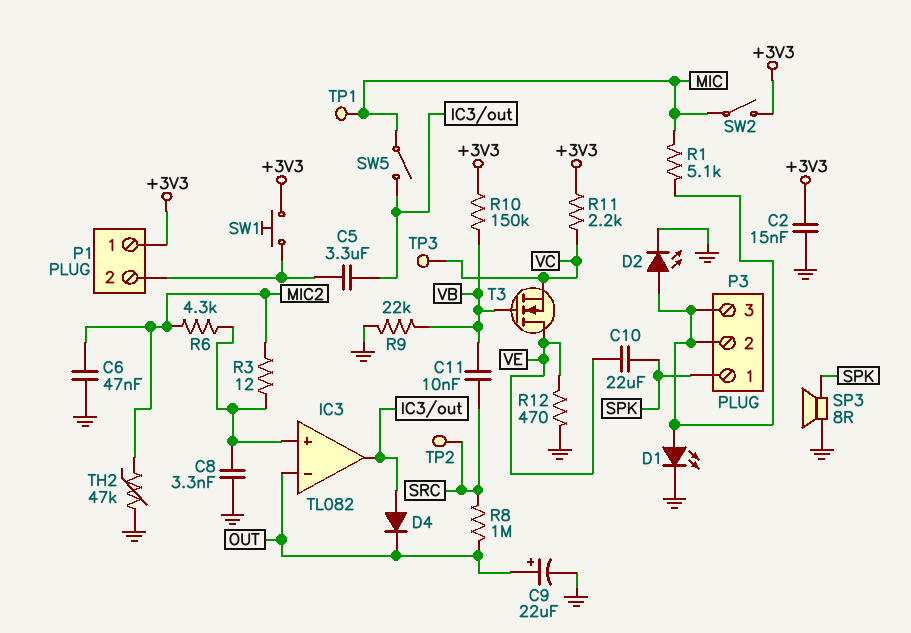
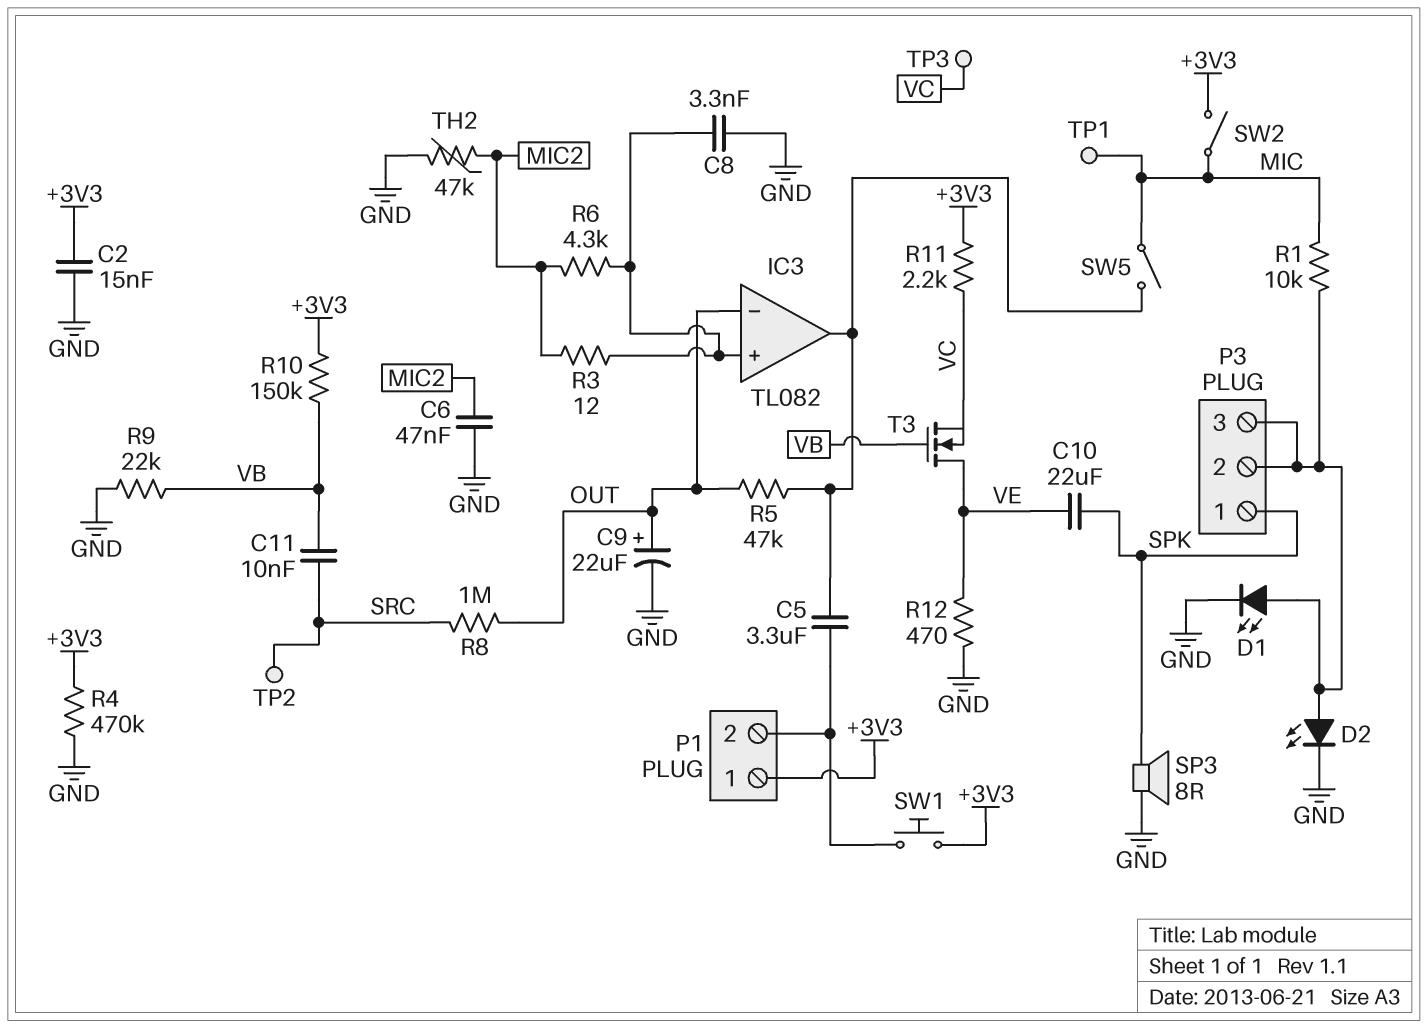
D4: diode (A IC3/out, K OUT) -> none
R1: 5.1k (MIC, P3/2) -> 10k (MIC, P3/2)
R4: none -> 470k (+3V3, GND)
R5: none -> 47k (IC3/out, OUT)

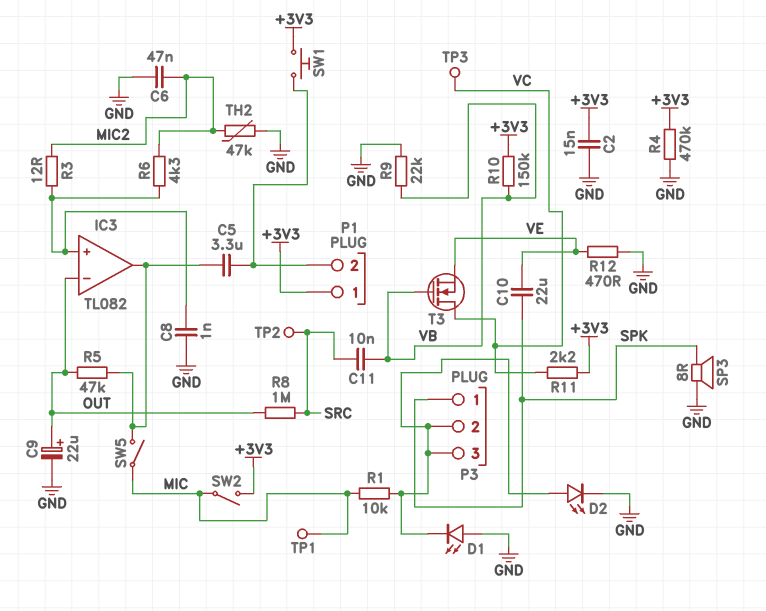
C8: 3.3nF (GND, IC3/in+) -> 1nF (GND, IC3/in+)
D1: LED (A P3/2, K GND) -> LED (A GND, K P3/2)
T3: NMOS (G VB, D VE, S VC) -> NMOS (G VB, D VC, S VE)

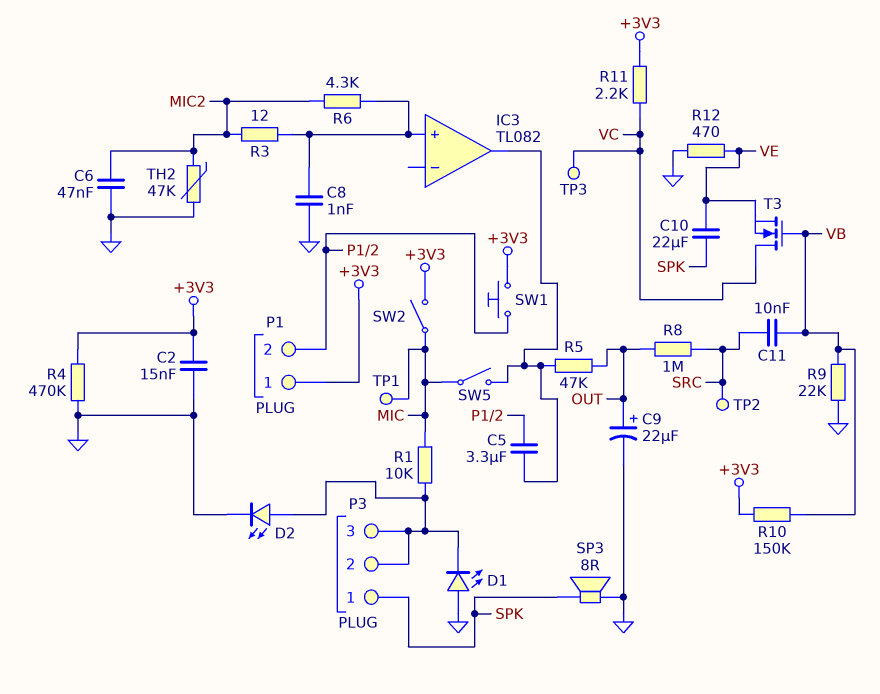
IC3 pin in-: OUT -> none

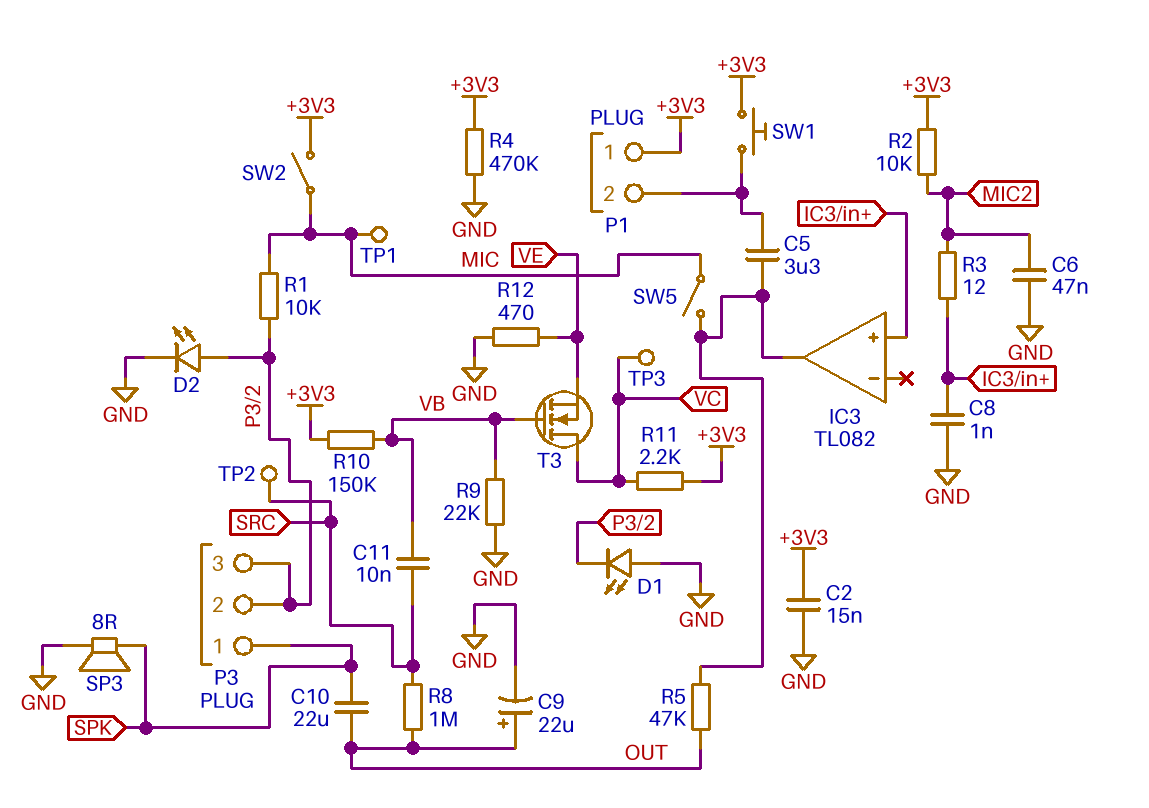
C10: 22uF (SPK, VE) -> 22uF (OUT, SPK)
R2: none -> 10k (+3V3, MIC2)
R6: 4.3k (IC3/in+, MIC2) -> none
TH2: 47k (GND, MIC2) -> none

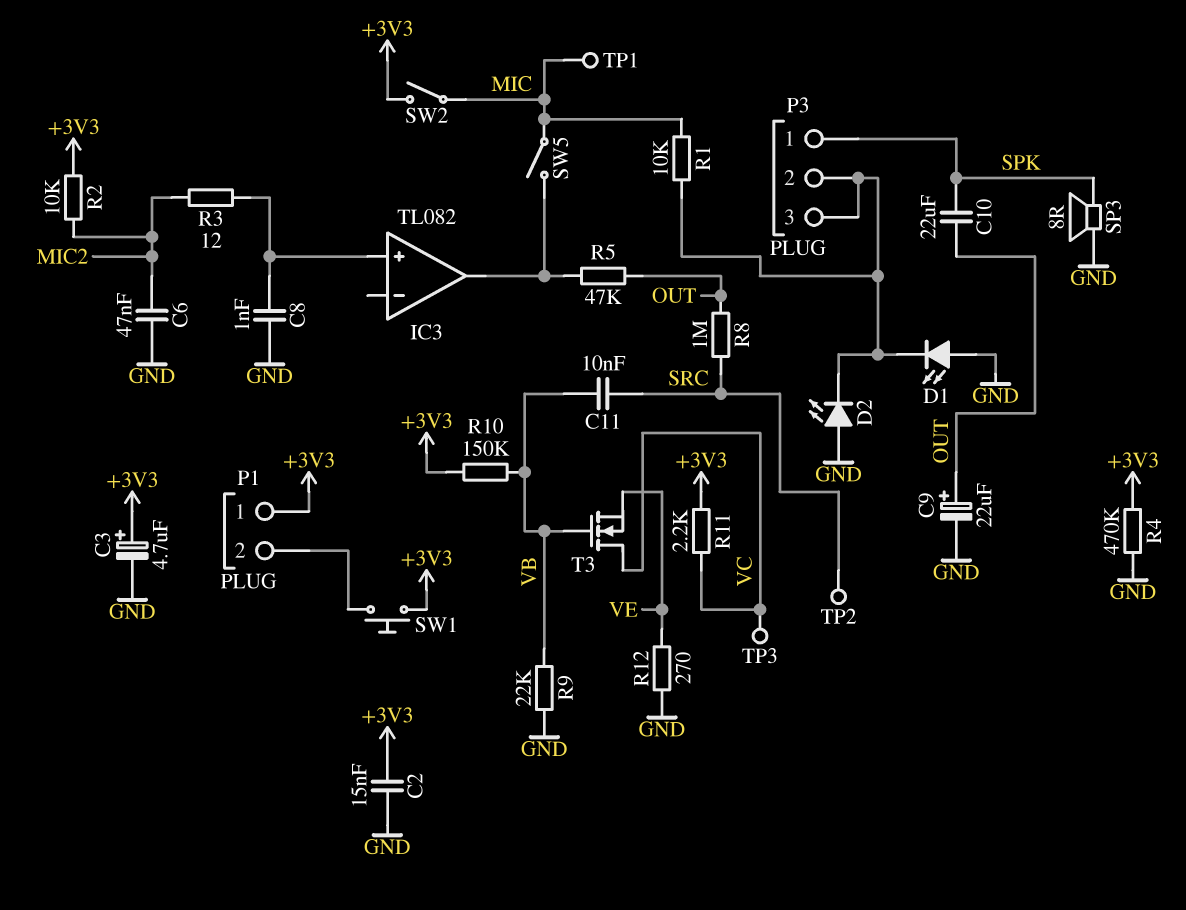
C3: none -> 4.7uF (plus +3V3, minus GND)
C5: 3.3uF (IC3/out, P1/2) -> none
D2: LED (A P3/2, K GND) -> LED (A GND, K P3/2)
R12: 470 (GND, VE) -> 270 (GND, VE)

